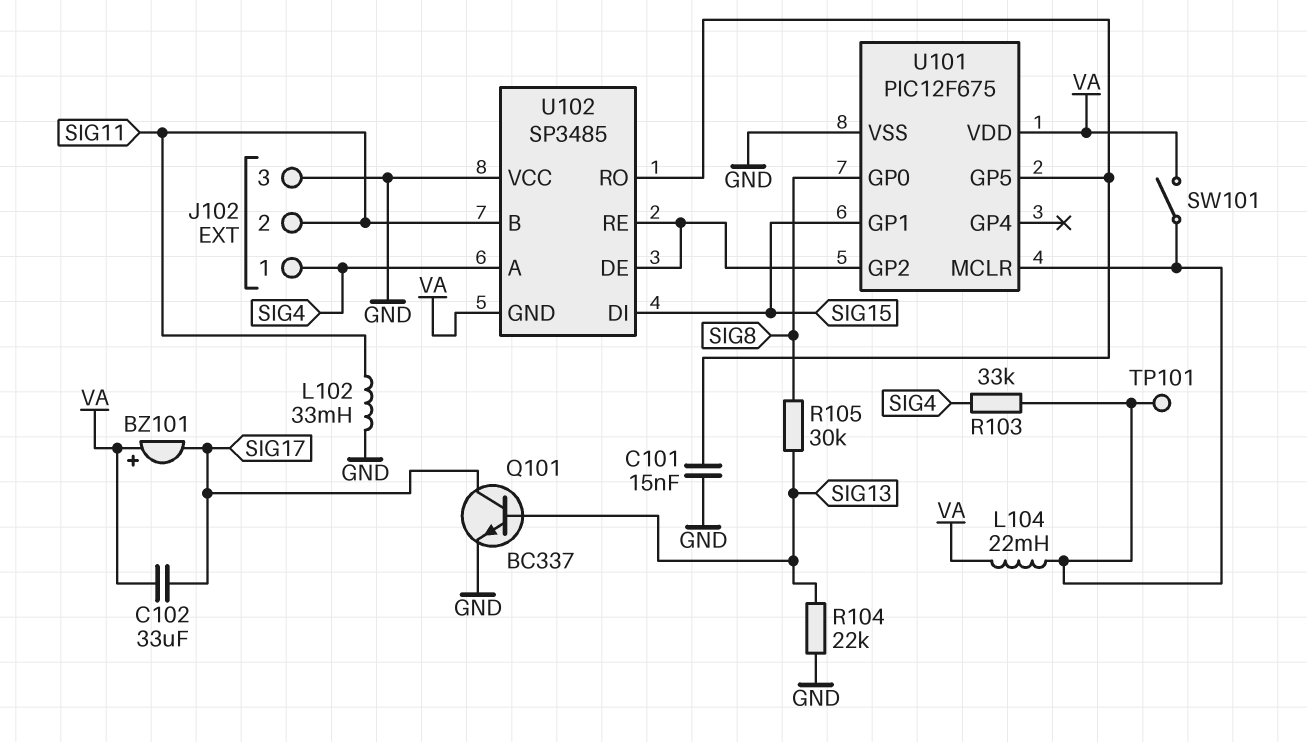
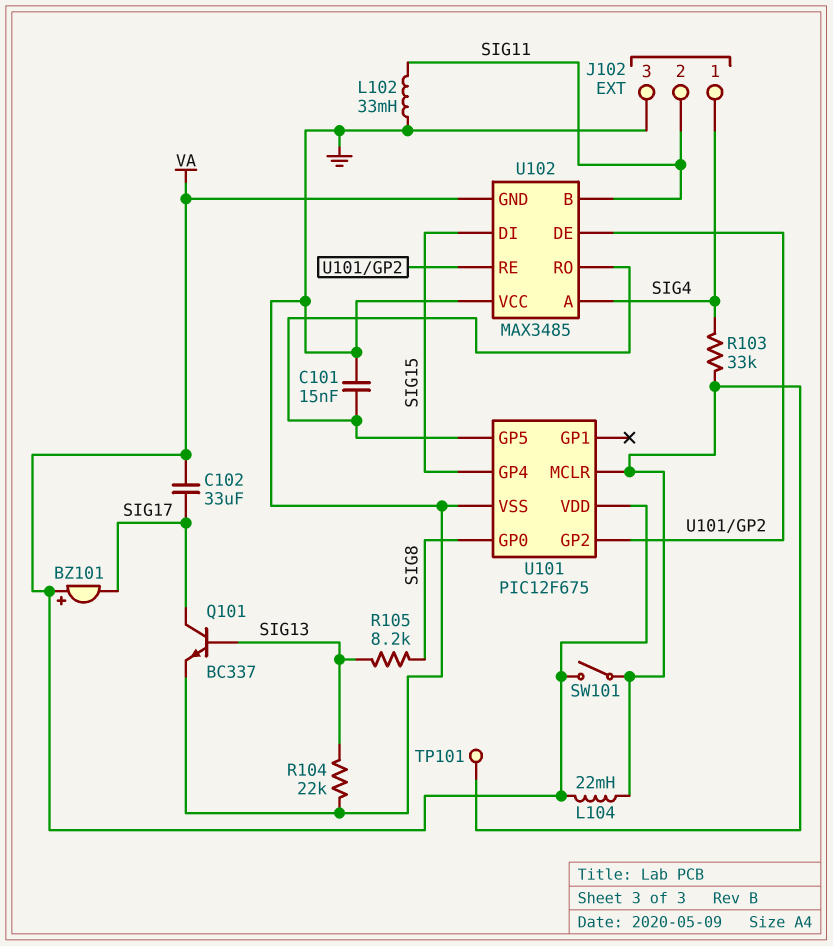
R105: 30k (SIG8, SIG13) -> 8.2k (SIG8, SIG13)
U101 pin GP1: SIG15 -> none
U101 pin GP4: none -> SIG15
U102: SP3485 -> MAX3485

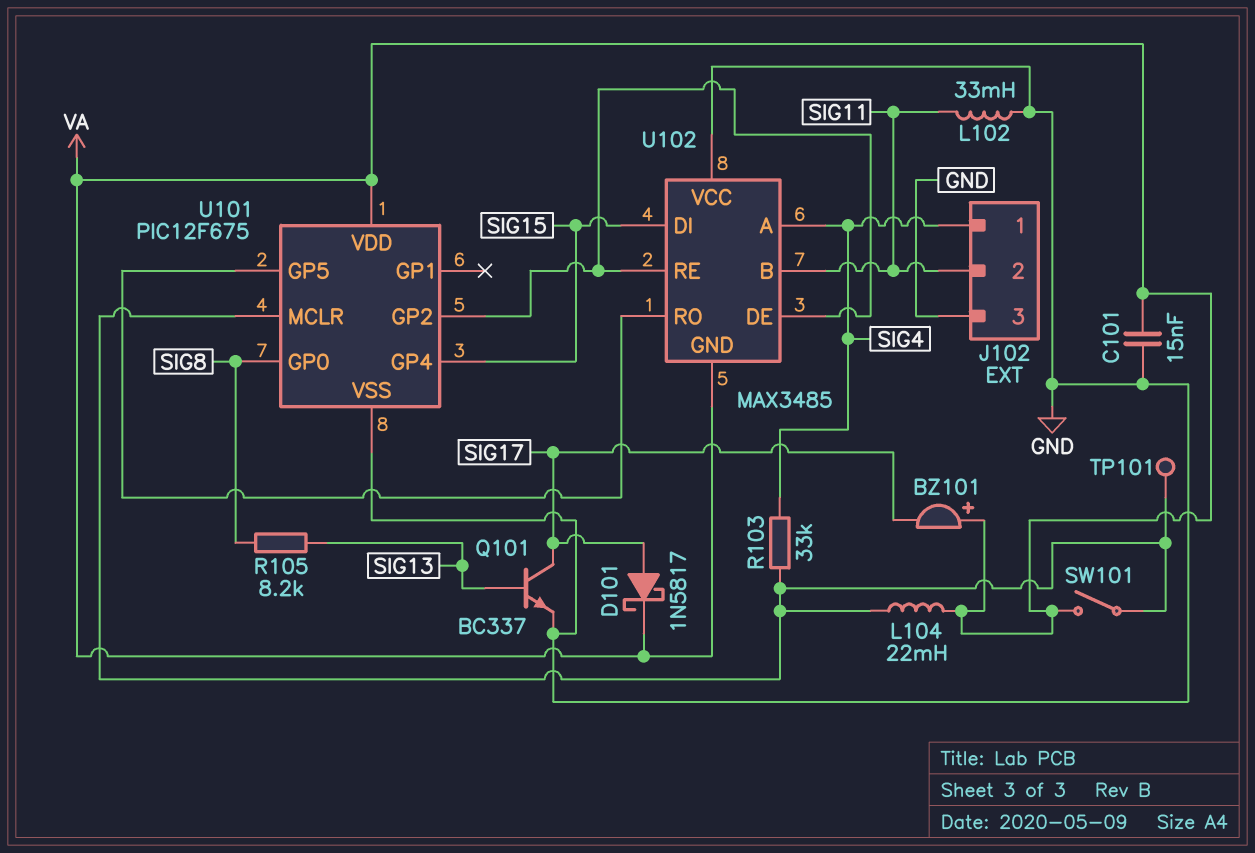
C101: 15nF (GND, U101/GP5) -> 15nF (GND, VA)
C102: 33uF (SIG17, VA) -> none
D101: none -> schottky 1N5817 (A SIG17, K VA)
R104: 22k (GND, SIG13) -> none

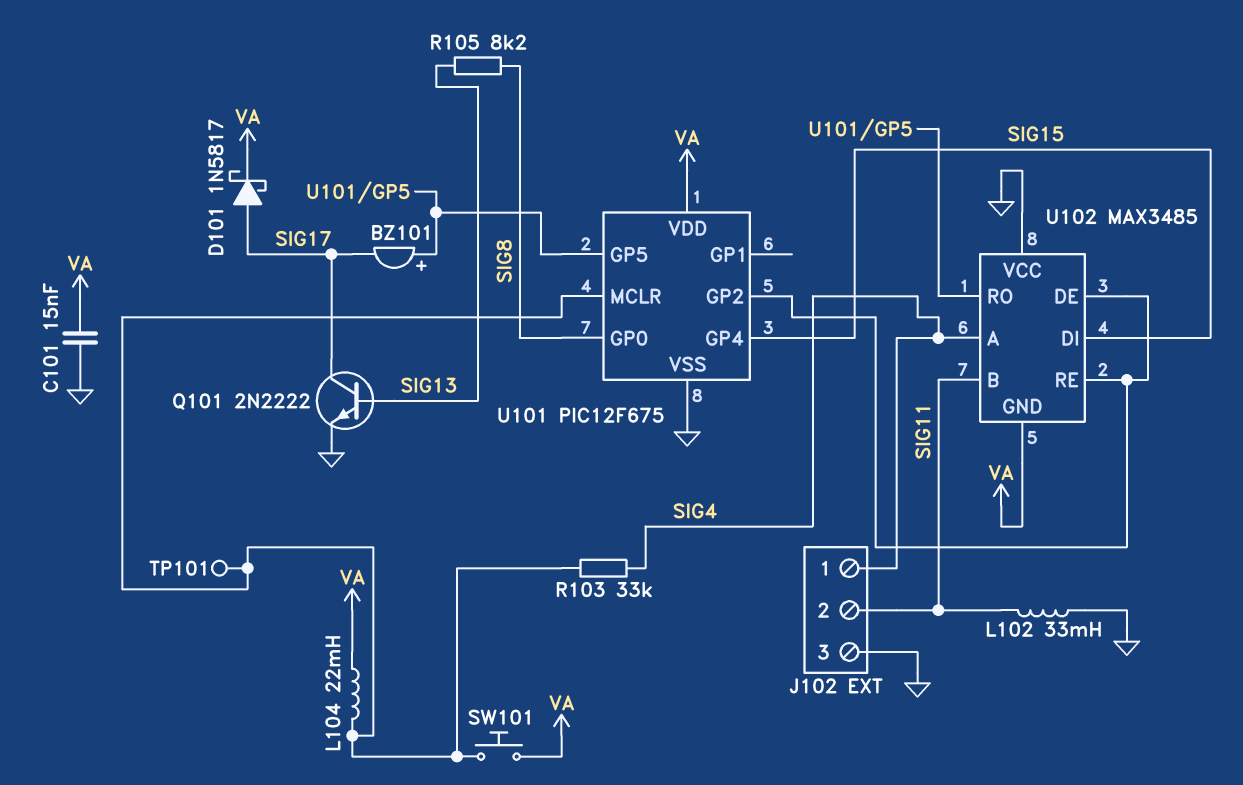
BZ101: buzzer (plus VA, minus SIG17) -> buzzer (plus U101/GP5, minus SIG17)
Q101: NPN BC337 (B SIG13, C SIG17, E GND) -> NPN 2N2222 (B SIG13, C SIG17, E GND)
SW101: switch (U101/MCLR, VA) -> button (U101/MCLR, VA)

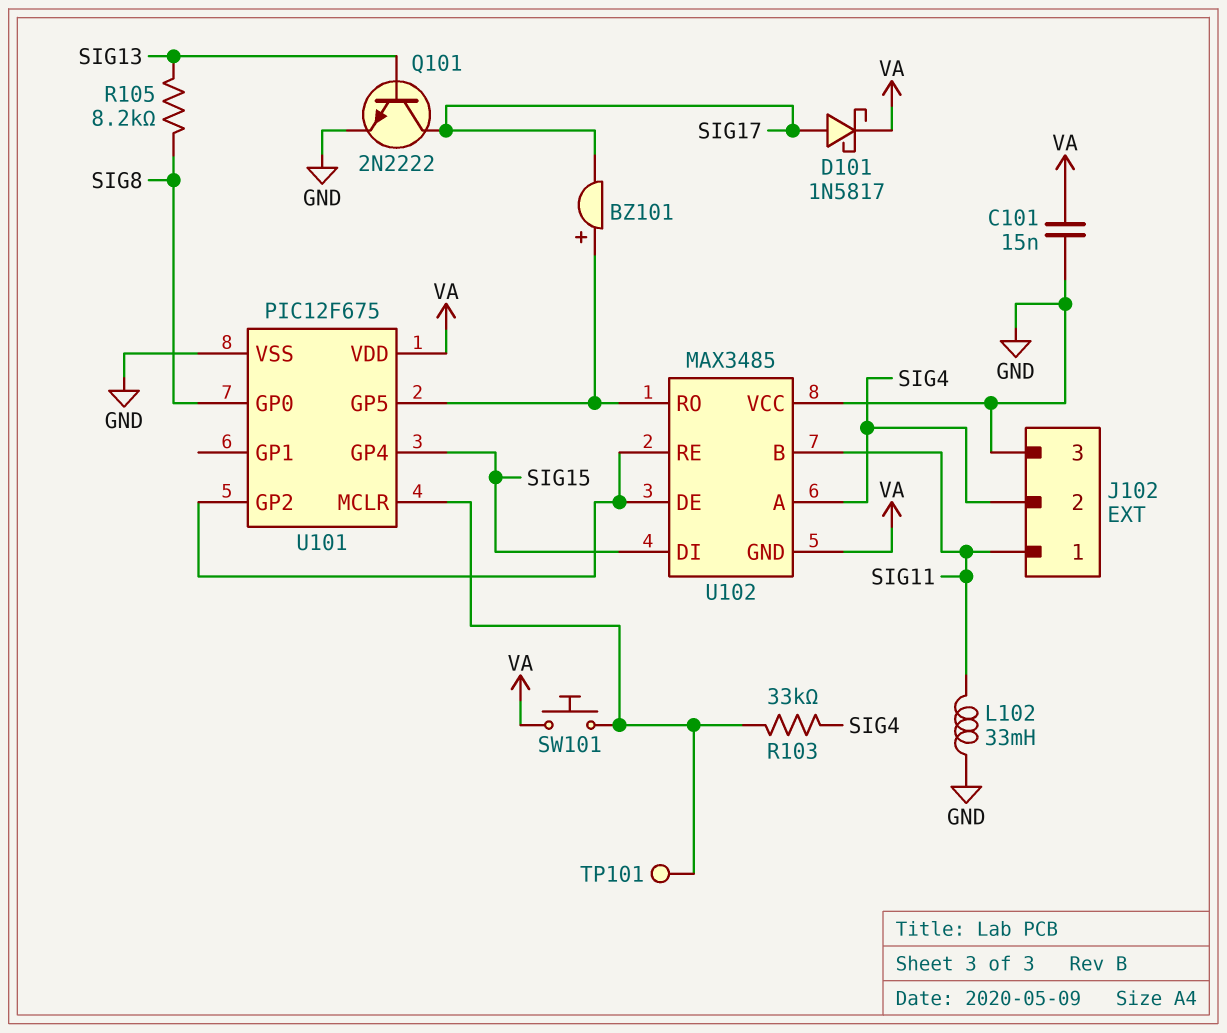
J102 pin 1: SIG4 -> SIG11
J102 pin 2: SIG11 -> SIG4
L104: 22mH (U101/MCLR, VA) -> none

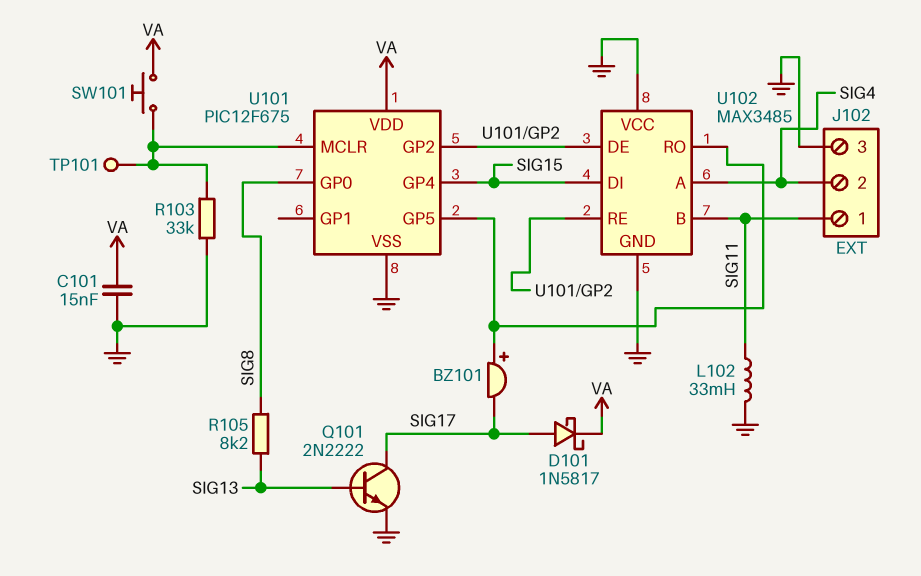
R103: 33k (SIG4, U101/MCLR) -> 33k (GND, U101/MCLR)
U102 pin GND: VA -> GND

